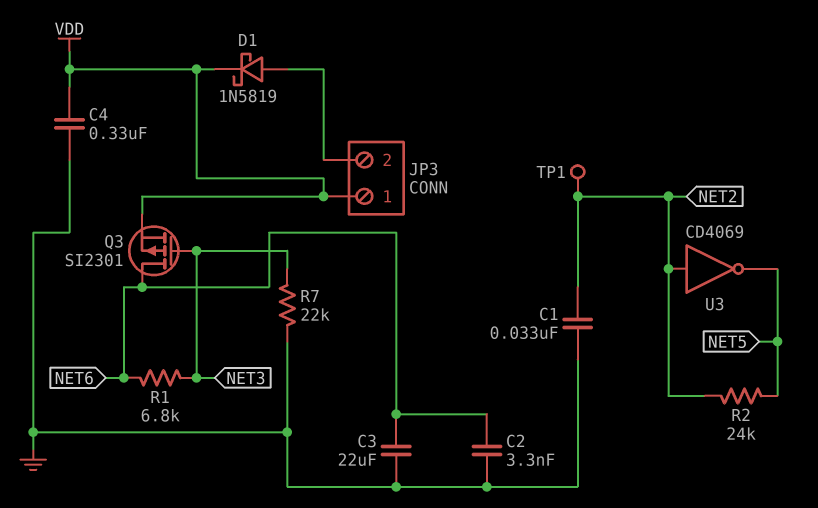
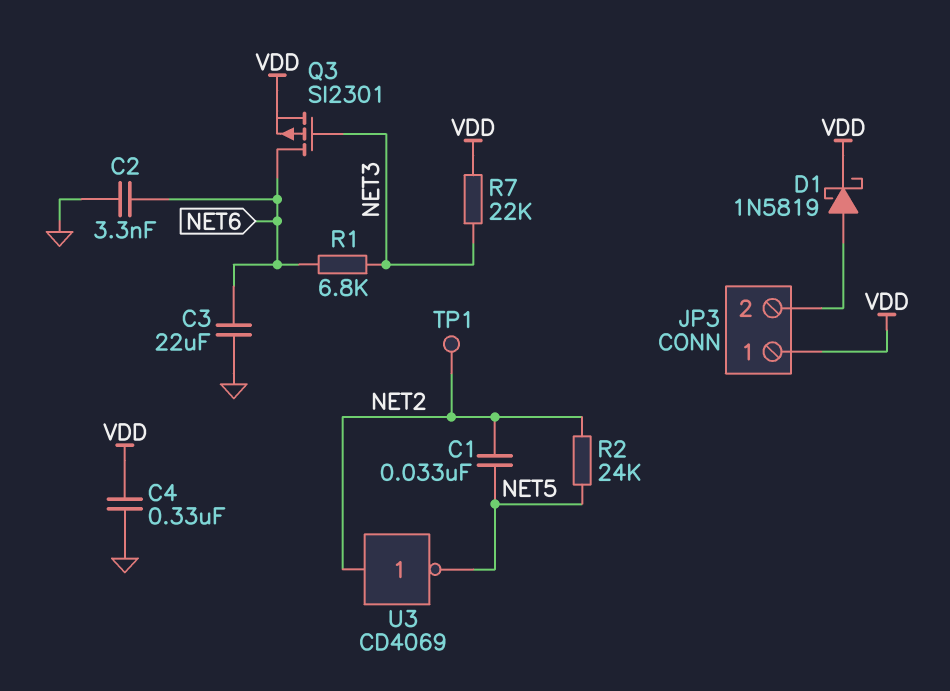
C1: 33nF (GND, NET2) -> 33nF (NET2, NET5)
R7: 22k (GND, NET3) -> 22k (NET3, VDD)

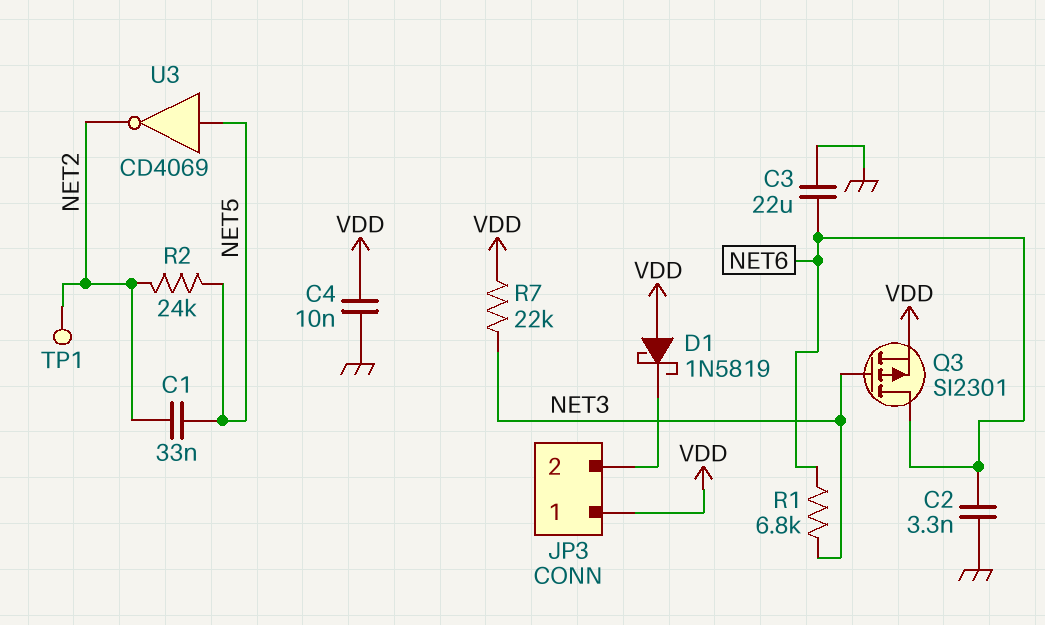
C4: 330nF (GND, VDD) -> 10nF (GND, VDD)
D1: schottky 1N5819 (A JP3/2, K VDD) -> schottky 1N5819 (A VDD, K JP3/2)
U3: NOT CD4069 (in NET2, out NET5) -> NOT CD4069 (in NET5, out NET2)

